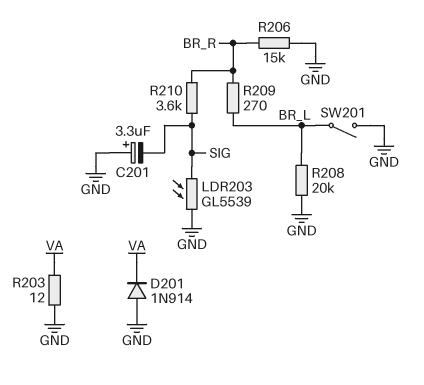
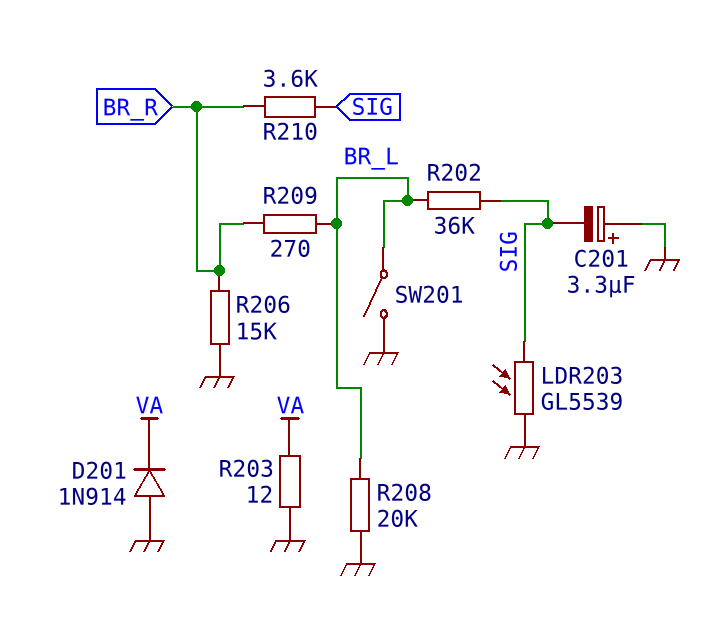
R202: none -> 36k (BR_L, SIG)

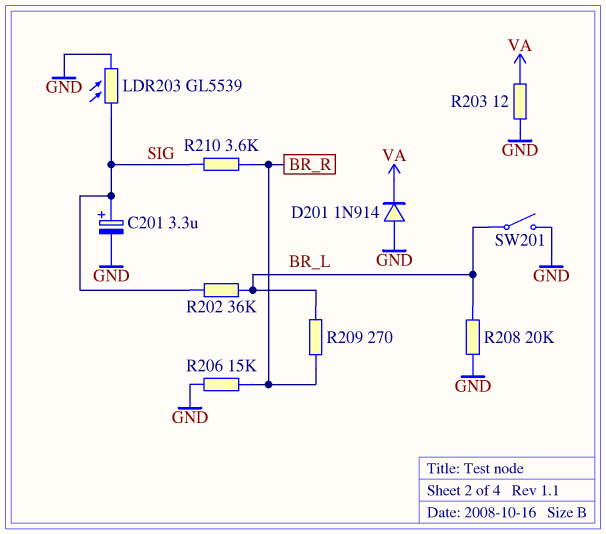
C201: 3.3uF (plus GND, minus SIG) -> 3.3uF (plus SIG, minus GND)

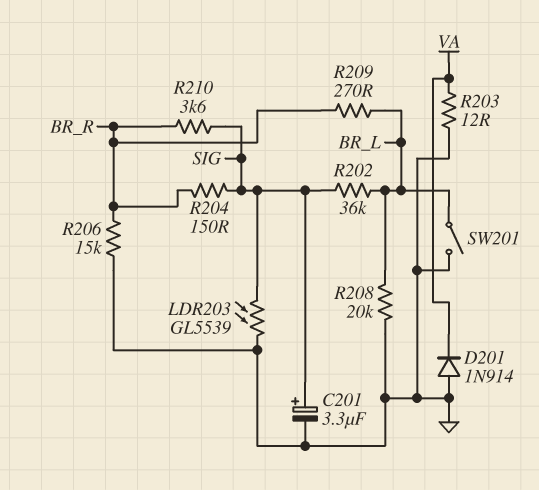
R204: none -> 150 (BR_R, SIG)

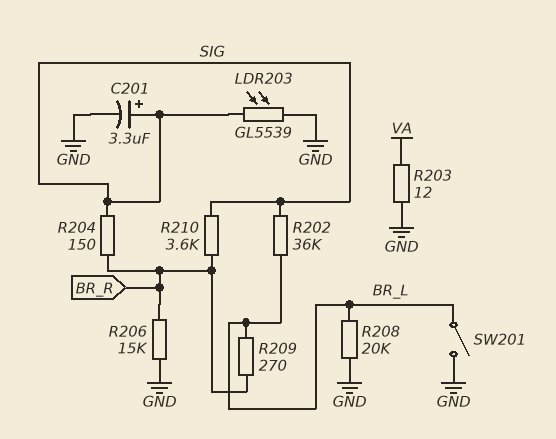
D201: diode 1N914 (A GND, K VA) -> none

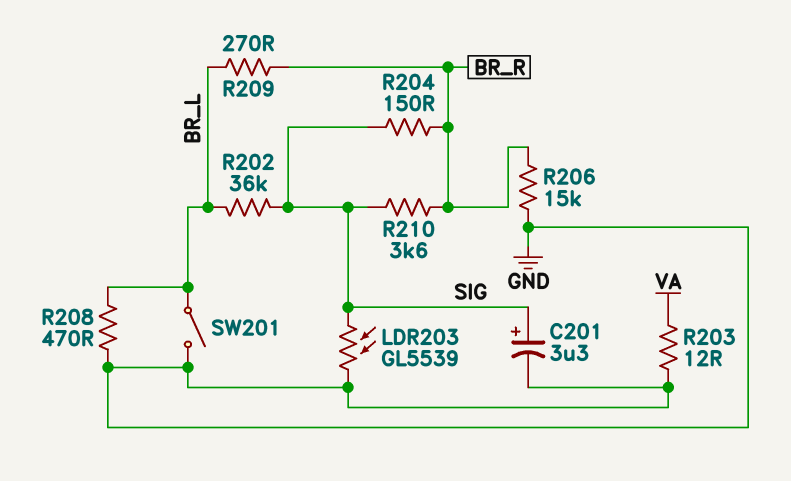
R208: 20k (BR_L, GND) -> 470 (BR_L, GND)

